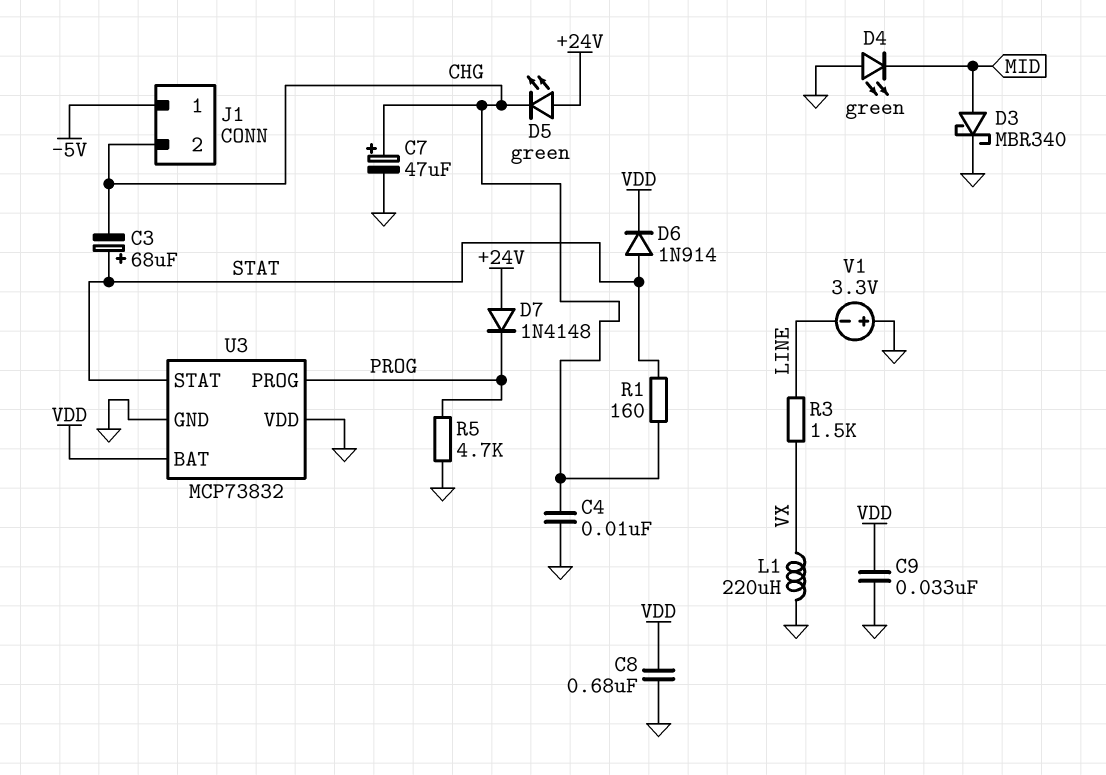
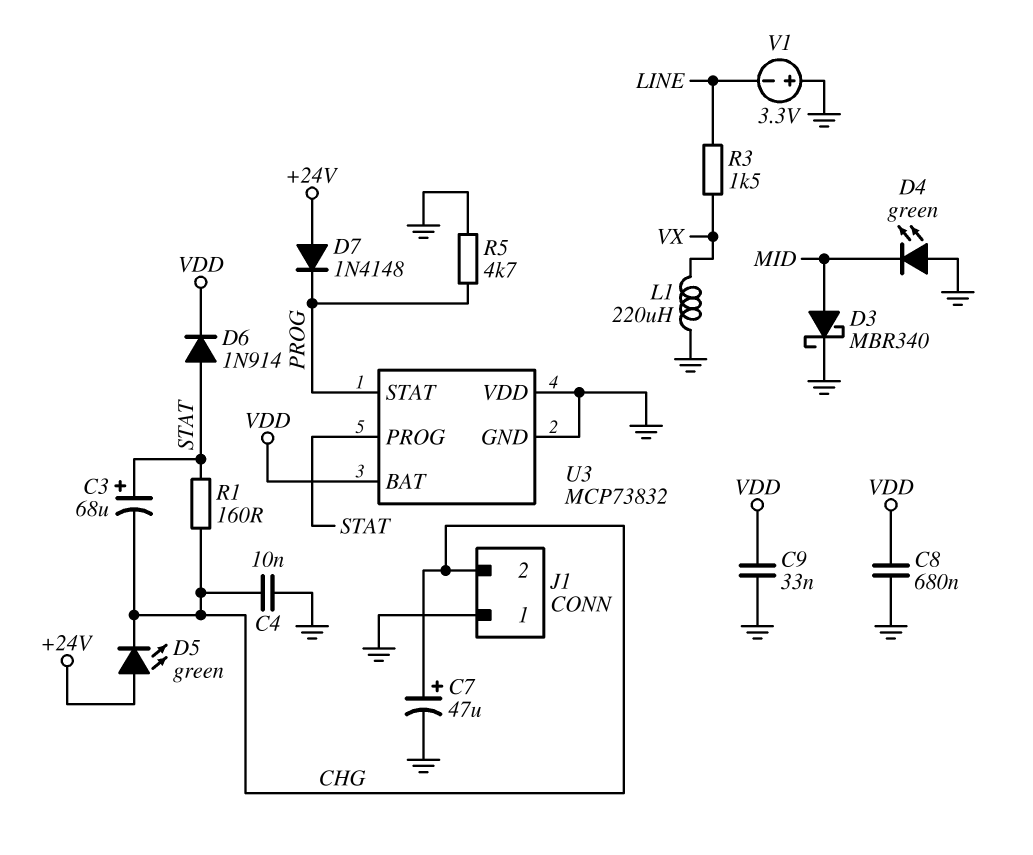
J1 pin 1: -5V -> GND
U3 pin PROG: PROG -> STAT
U3 pin STAT: STAT -> PROG

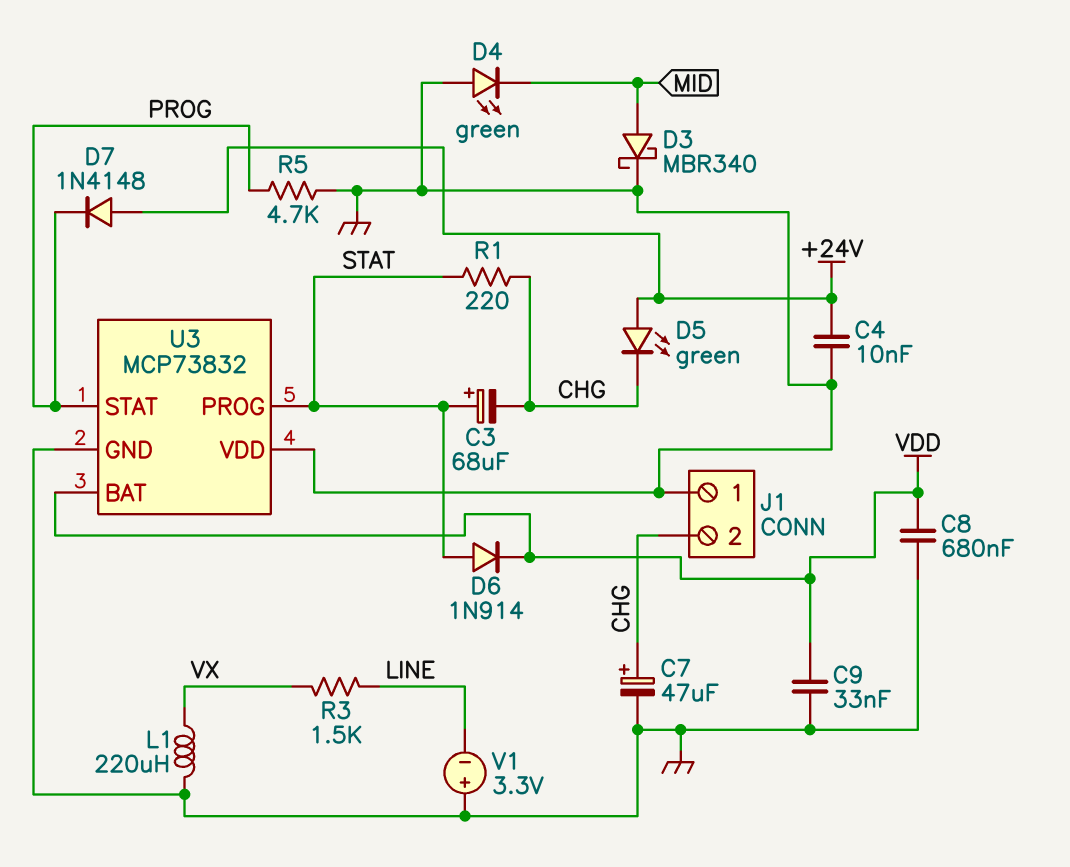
C4: 10nF (CHG, GND) -> 10nF (+24V, GND)
R1: 160 (CHG, STAT) -> 220 (CHG, STAT)

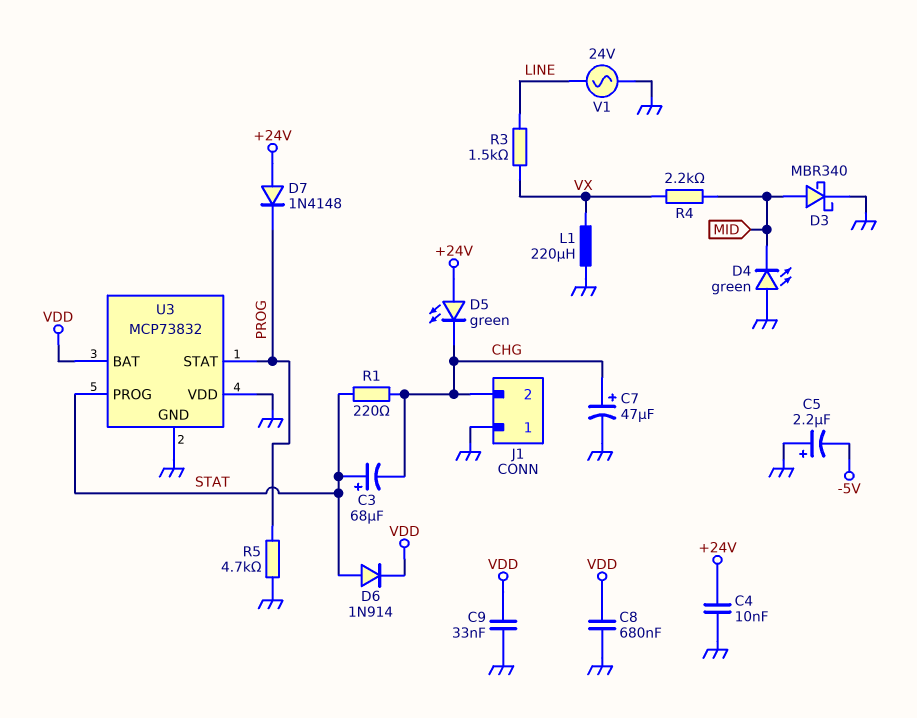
C5: none -> 2.2uF (plus GND, minus -5V)
R4: none -> 2.2k (MID, VX)
V1: 3.3V (plus GND, minus LINE) -> AC 24V (GND, LINE)

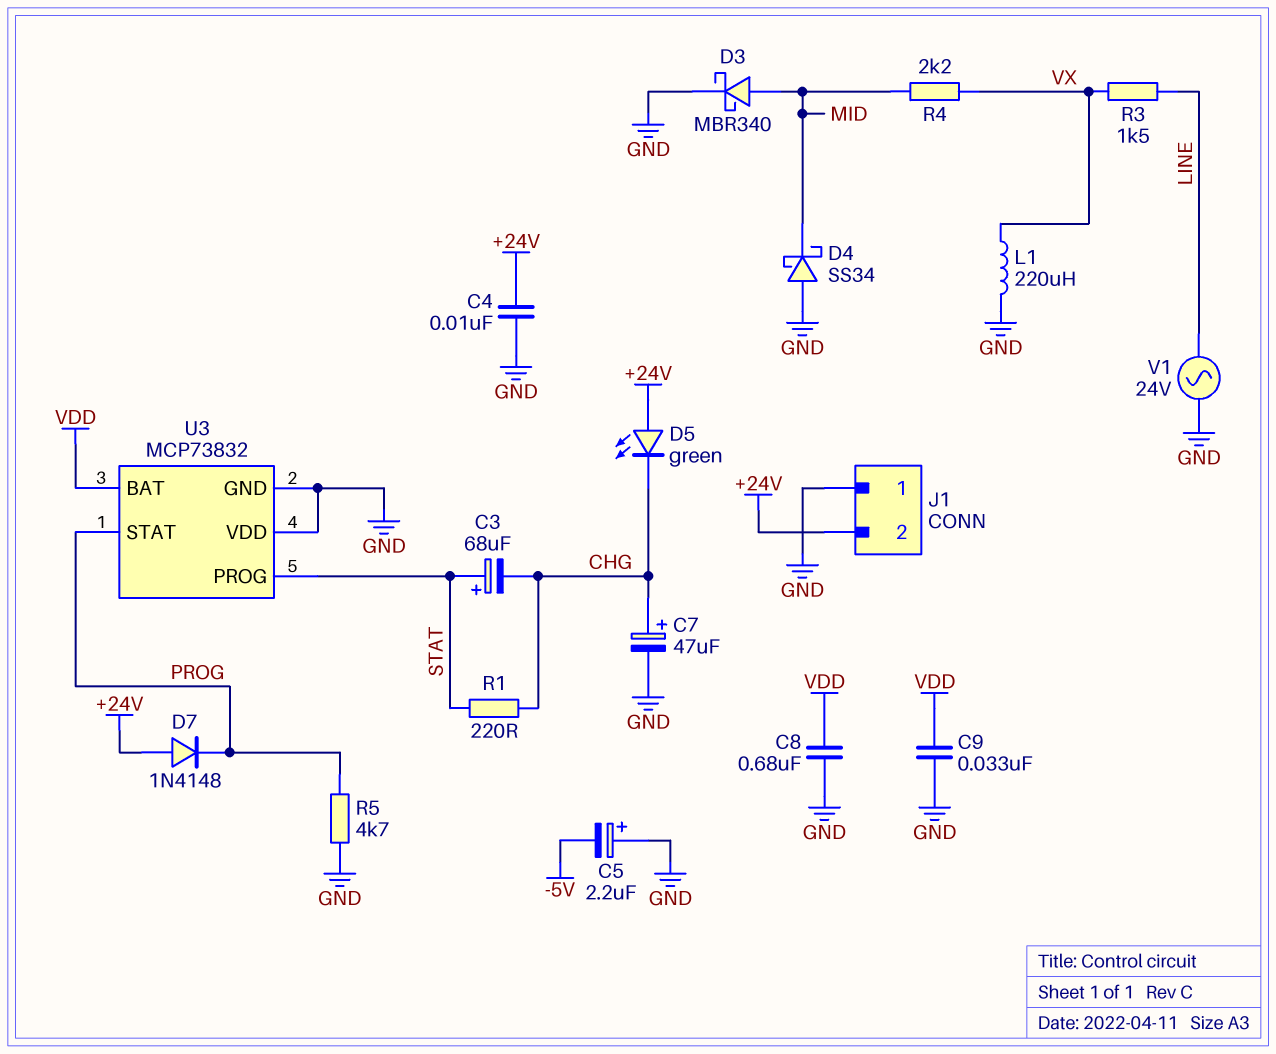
D4: LED green (A GND, K MID) -> schottky SS34 (A GND, K MID)
D6: diode 1N914 (A STAT, K VDD) -> none
J1 pin 2: CHG -> +24V

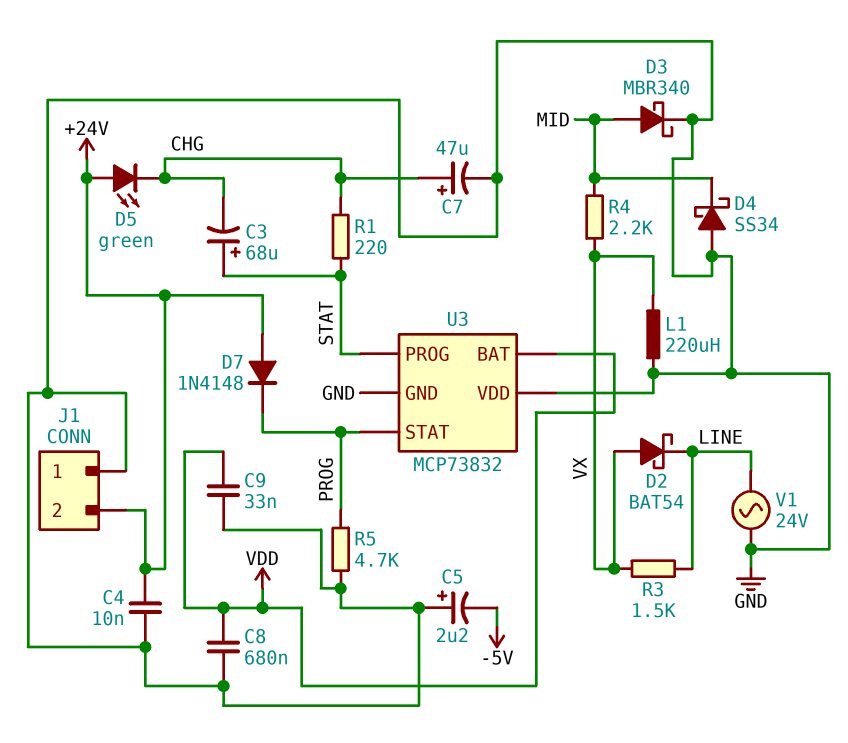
D2: none -> schottky BAT54 (A VX, K LINE)

